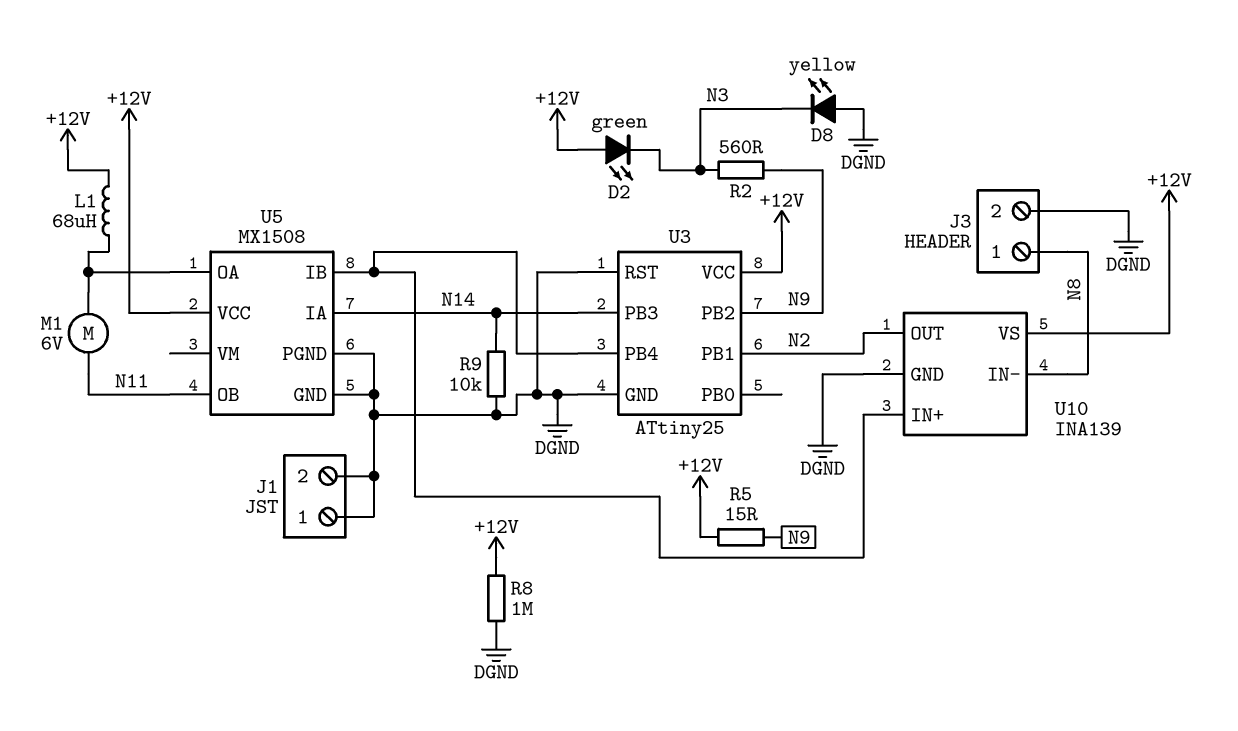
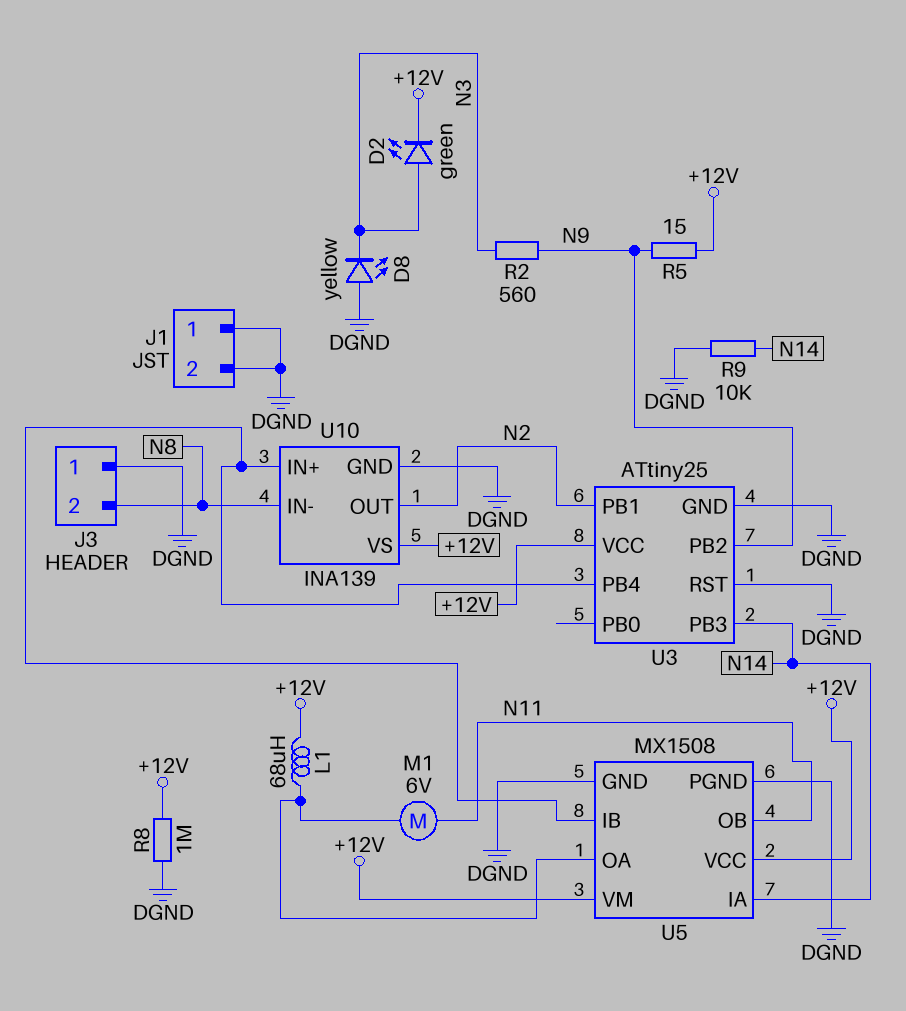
D2: LED green (A +12V, K N3) -> LED green (A N3, K +12V)
J3 pin 1: N8 -> DGND
J3 pin 2: DGND -> N8
U5 pin VM: none -> +12V

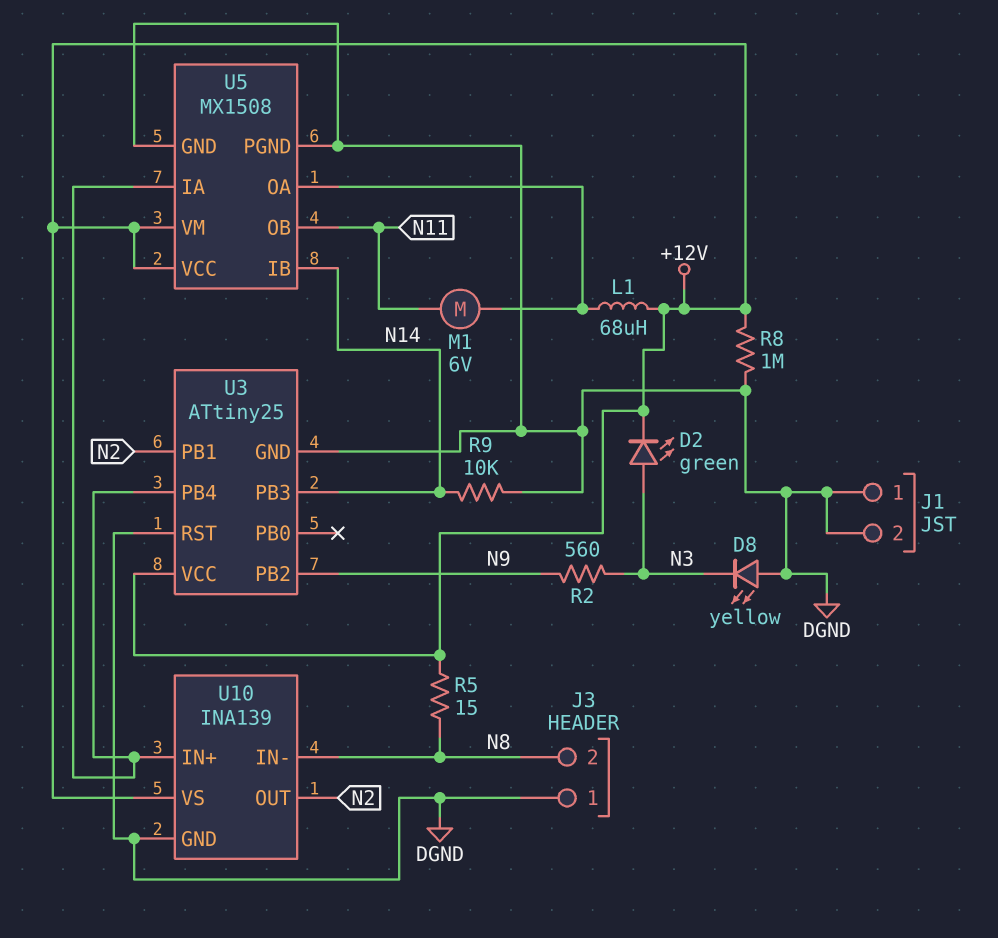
R5: 15 (+12V, N9) -> 15 (+12V, N8)
U5 pin IA: N14 -> U3/PB4
U5 pin IB: U3/PB4 -> N14

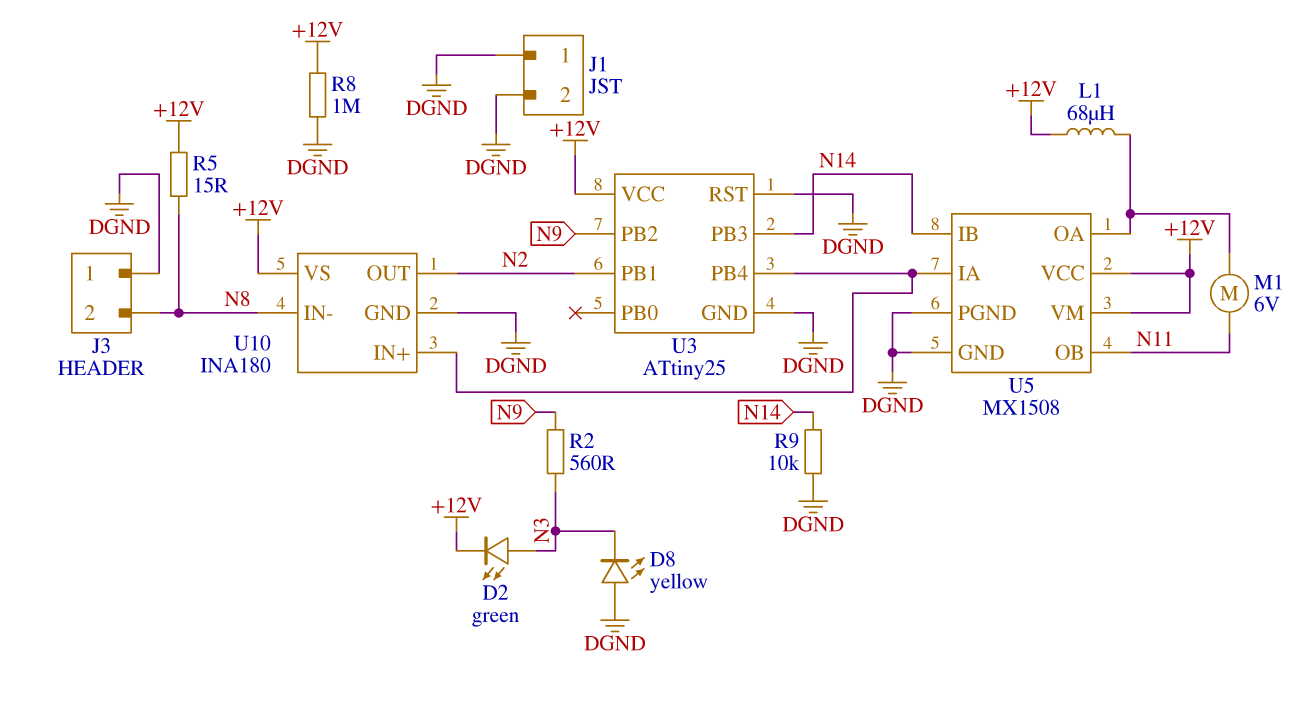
U10: INA139 -> INA180

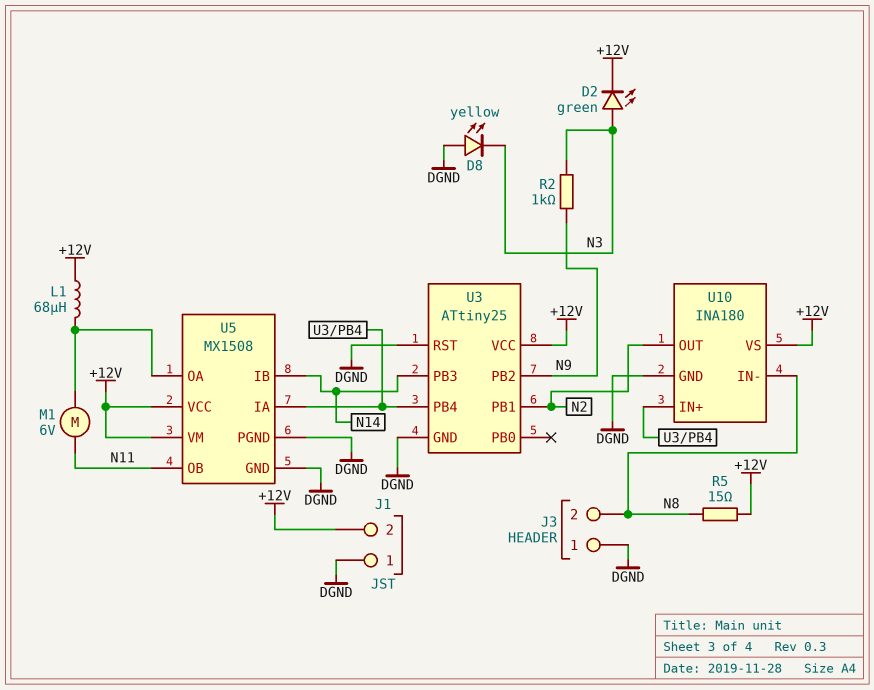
J1 pin 2: DGND -> +12V
R2: 560 (N3, N9) -> 1k (N3, N9)
R8: 1M (+12V, DGND) -> none
R9: 10k (DGND, N14) -> none

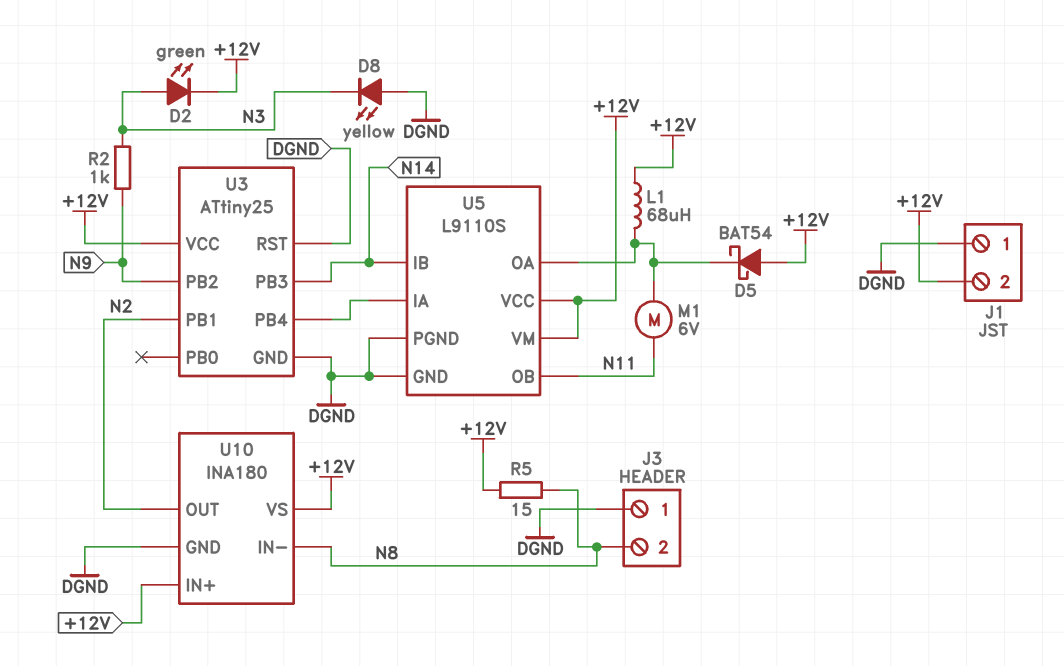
D5: none -> schottky BAT54 (A +12V, K U5/OA)
U5: MX1508 -> L9110S
U10 pin IN+: U3/PB4 -> +12V

